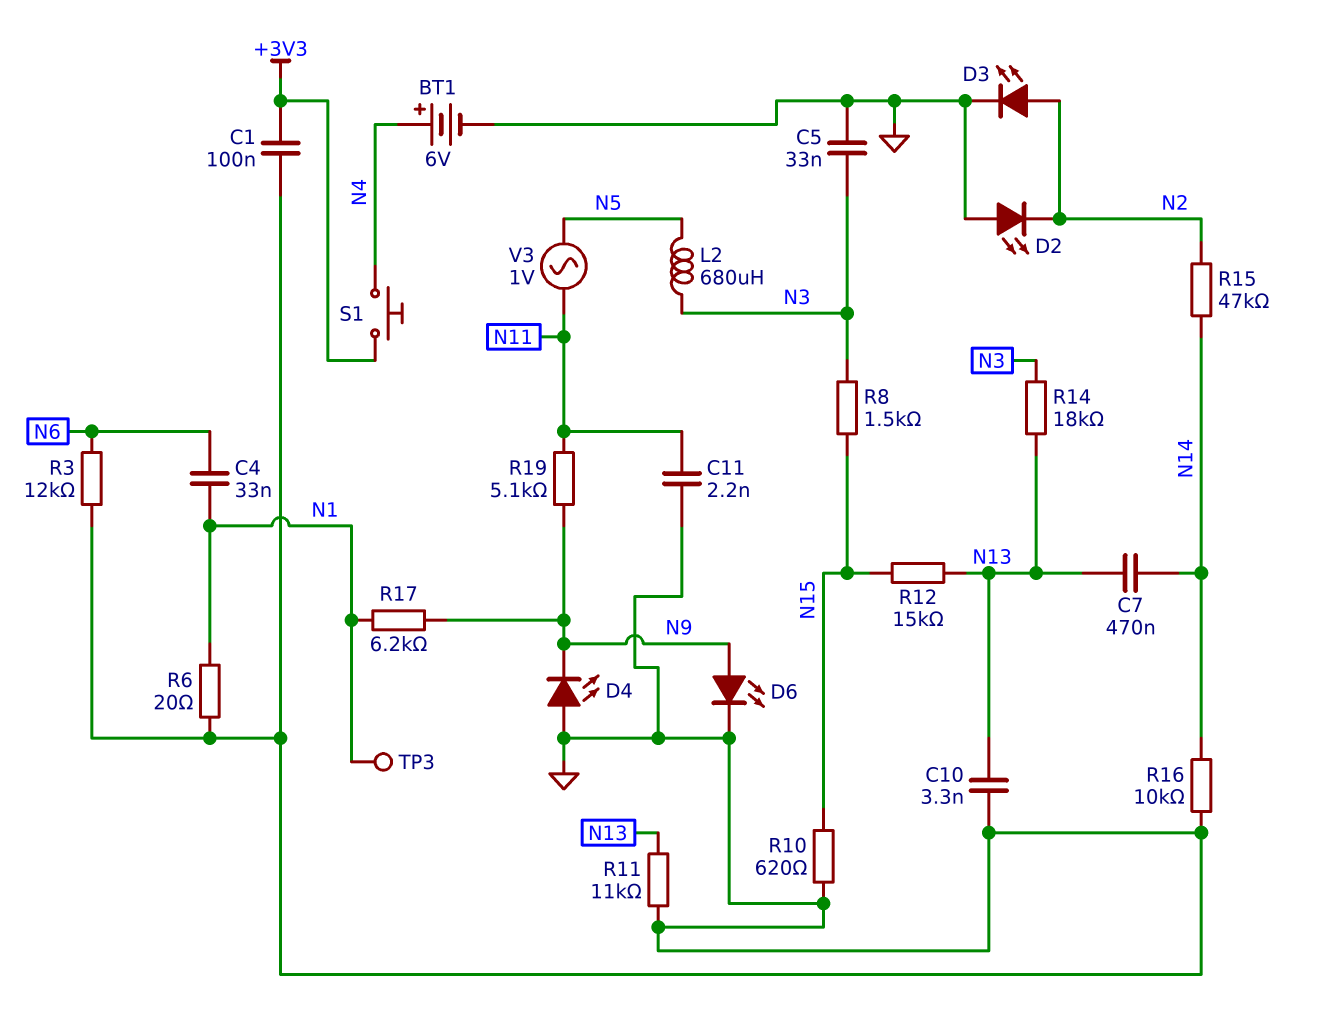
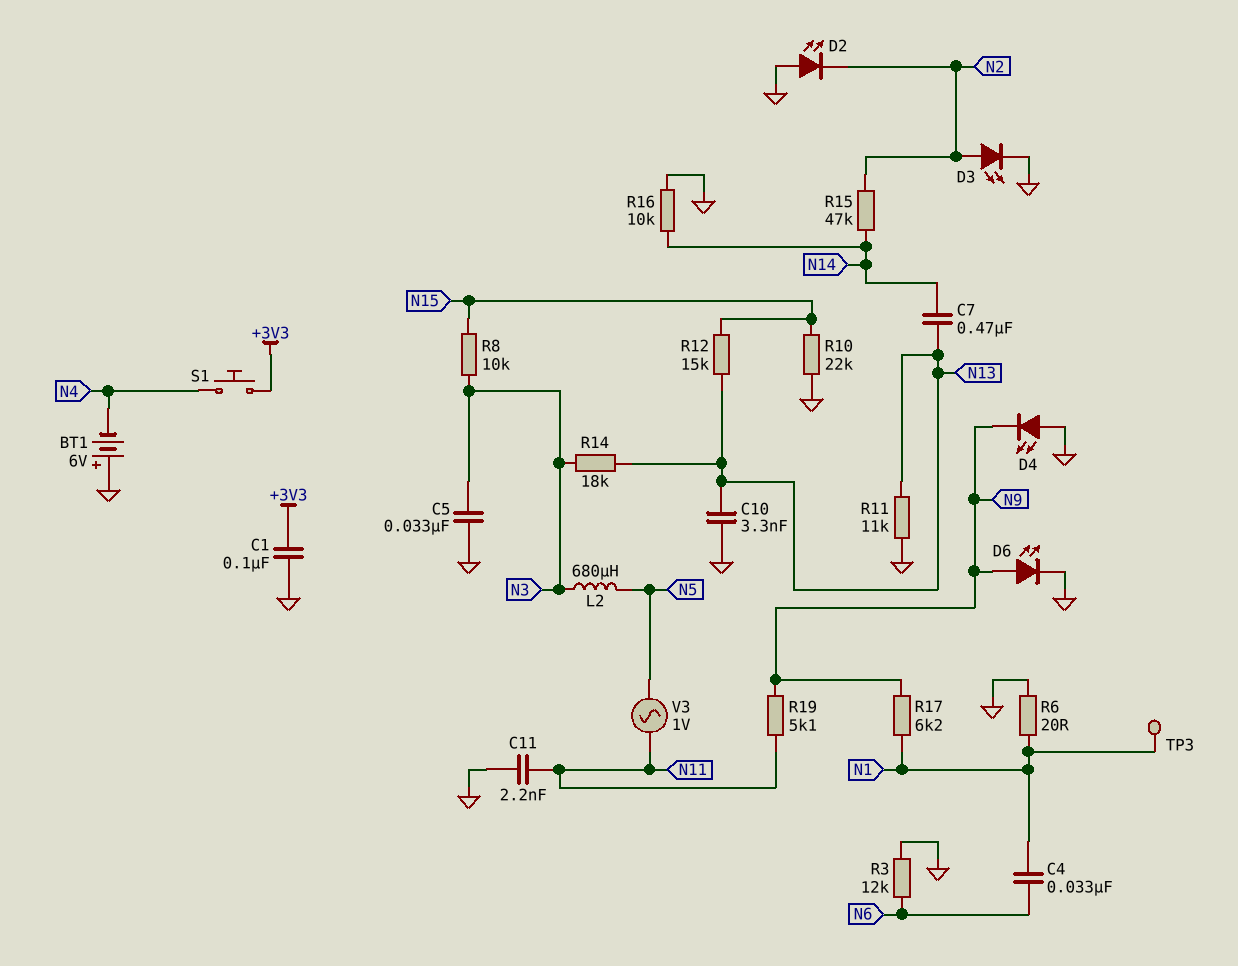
BT1: 6V (plus N4, minus GND) -> 6V (plus GND, minus N4)
R8: 1.5k (N3, N15) -> 10k (N3, N15)
R10: 620 (GND, N15) -> 22k (GND, N15)

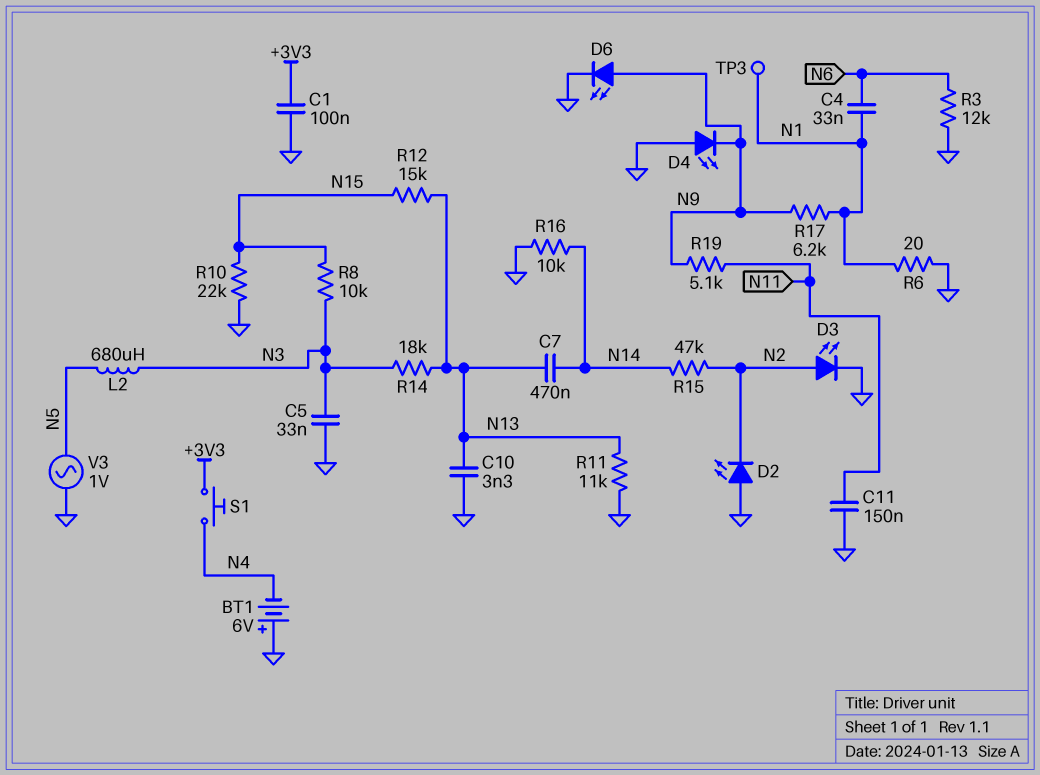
C11: 2.2nF (GND, N11) -> 150nF (GND, N11)
V3: AC 1V (N5, N11) -> AC 1V (GND, N5)

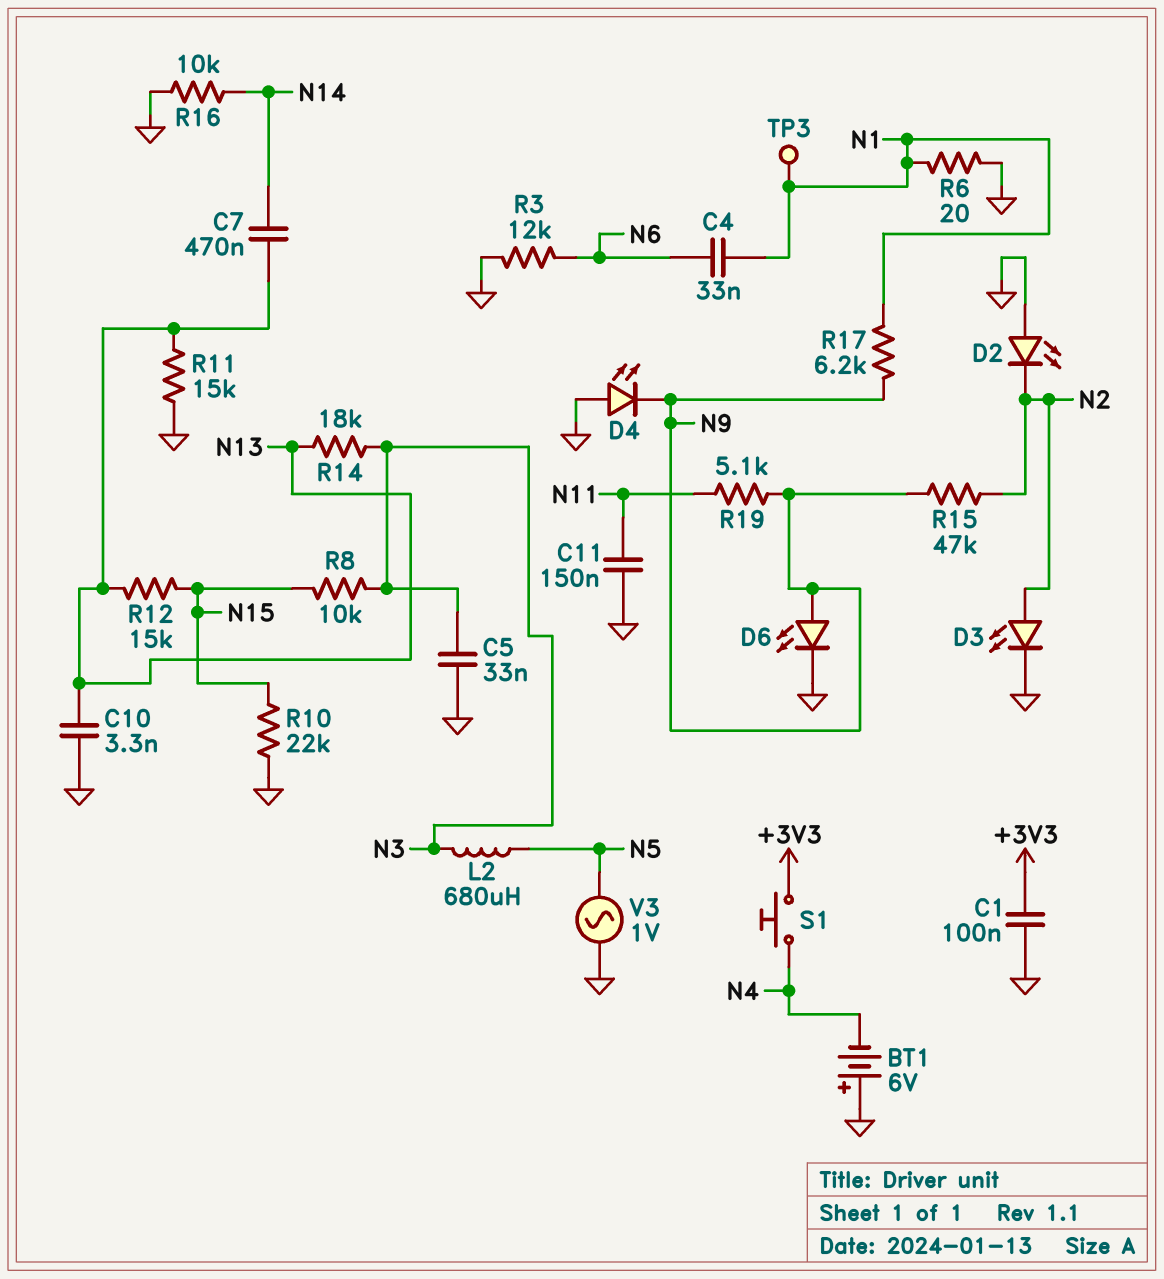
R11: 11k (GND, N13) -> 15k (GND, N13)
R15: 47k (N2, N14) -> 47k (N2, N9)

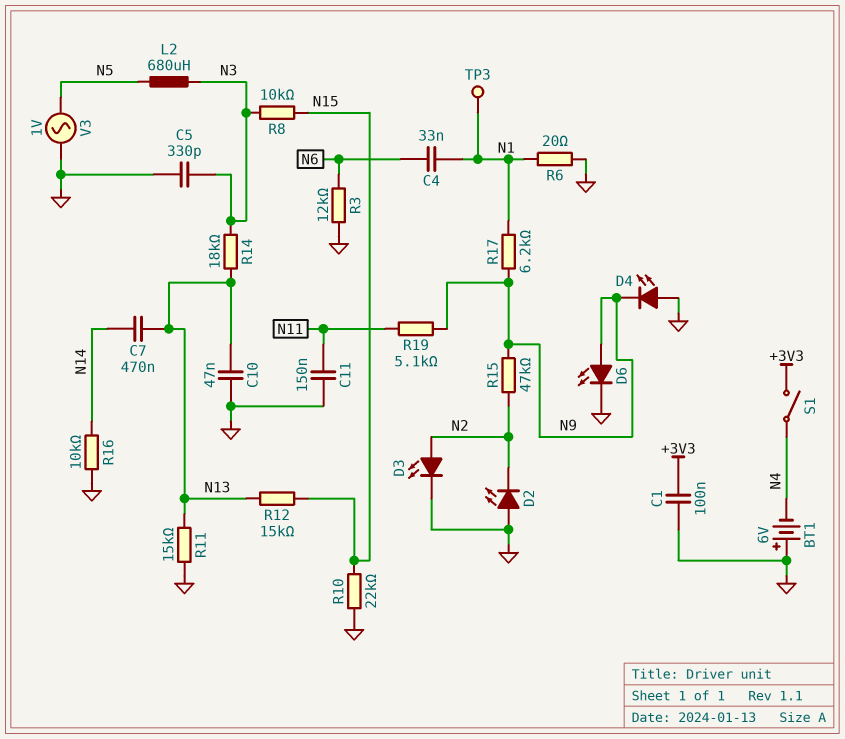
C5: 33nF (GND, N3) -> 330pF (GND, N3)
C10: 3.3nF (GND, N13) -> 47nF (GND, N13)
S1: button (+3V3, N4) -> switch (+3V3, N4)

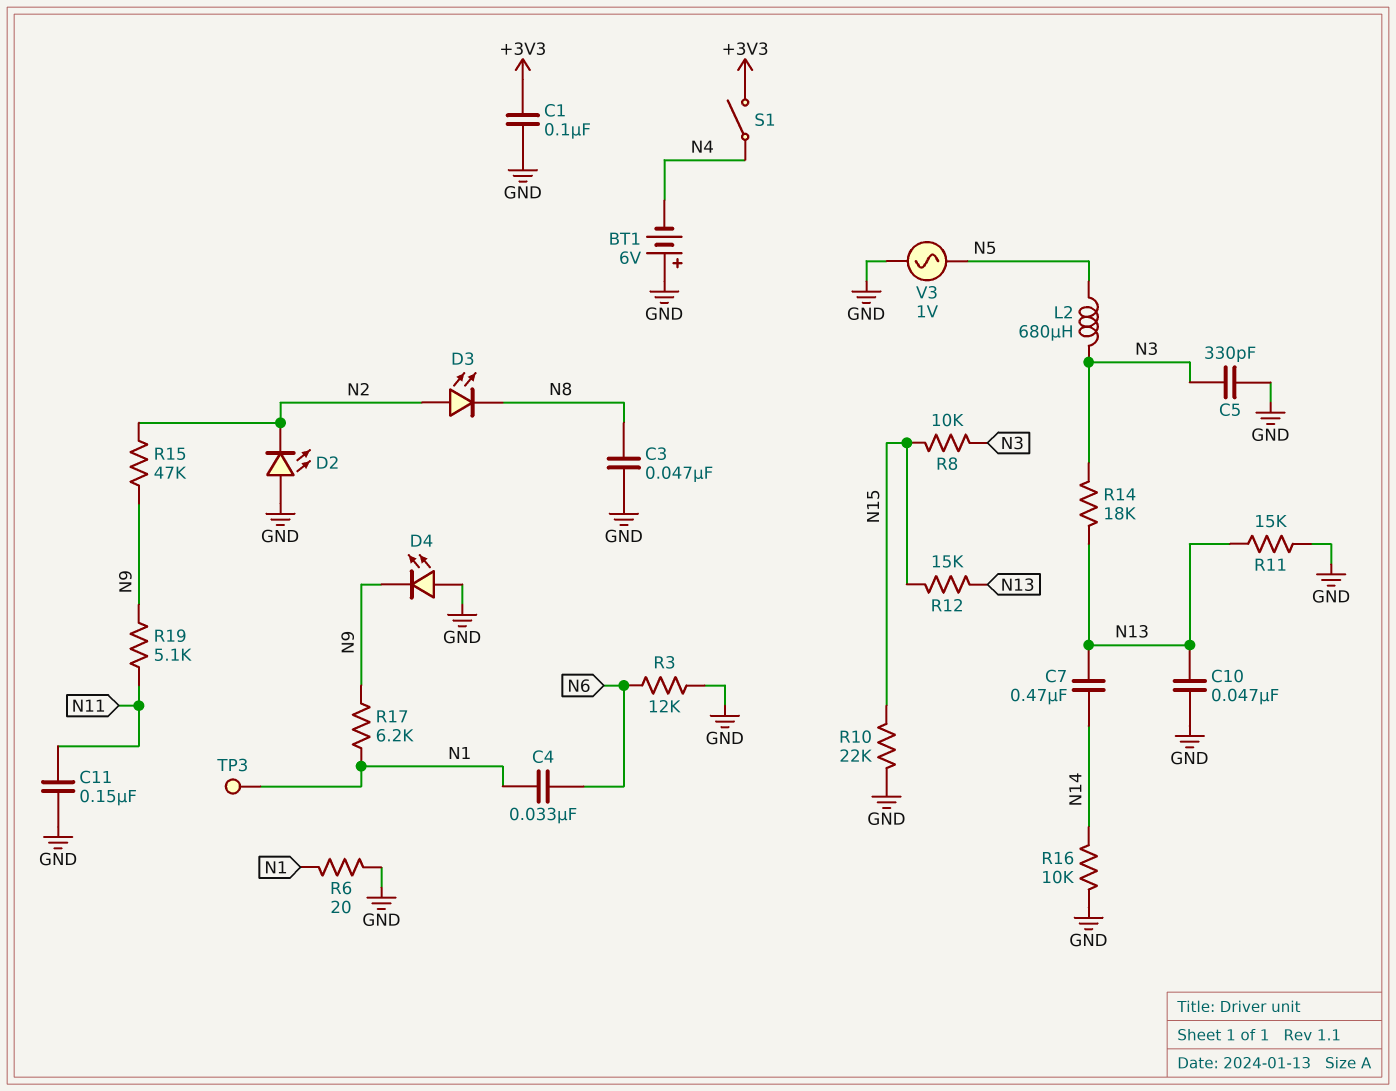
C3: none -> 47nF (GND, N8)
D3: LED (A N2, K GND) -> LED (A N2, K N8)
D6: LED (A N9, K GND) -> none

